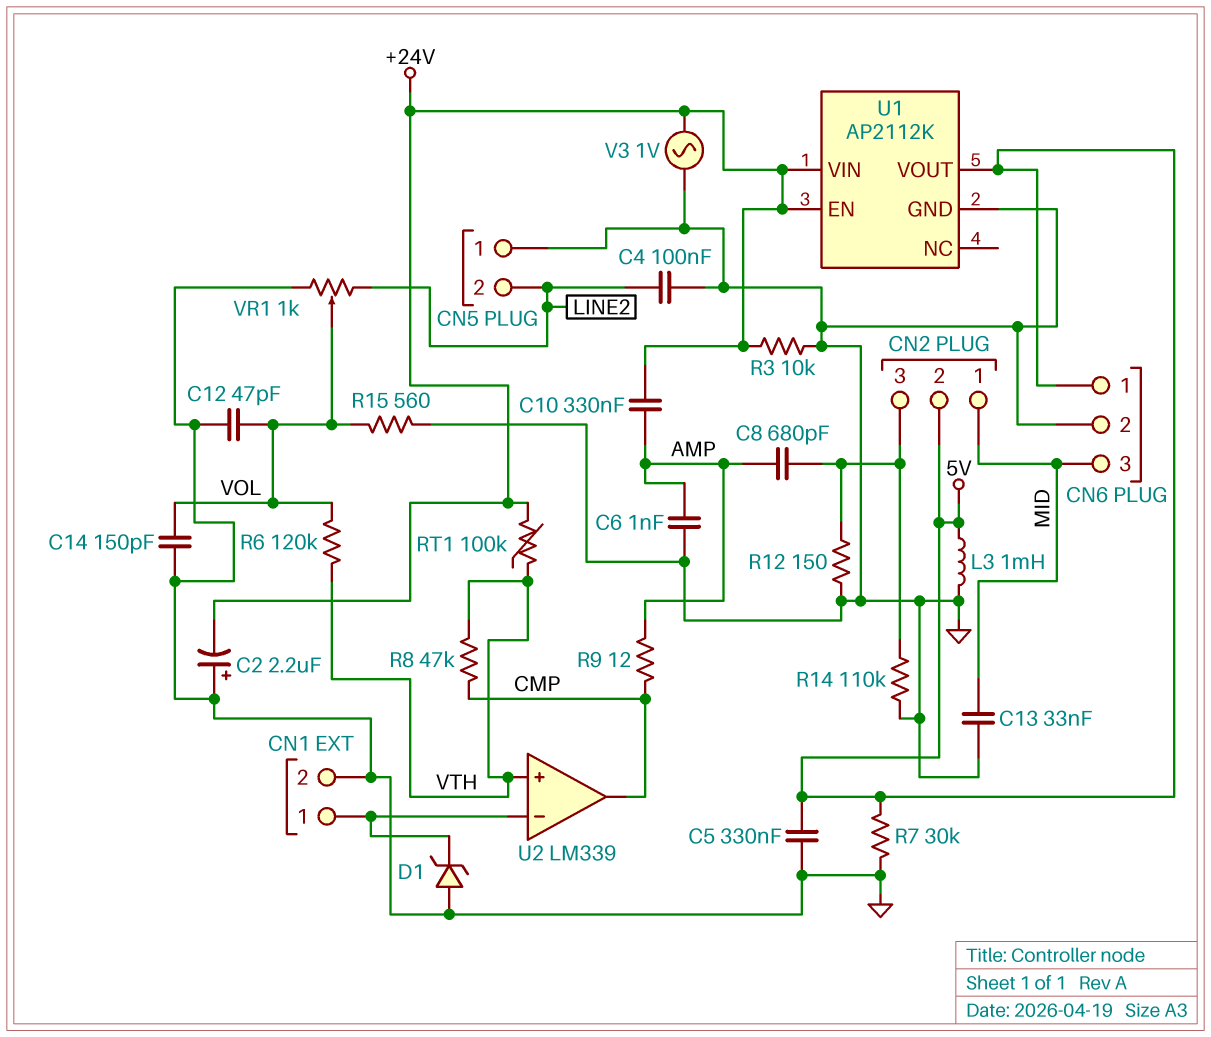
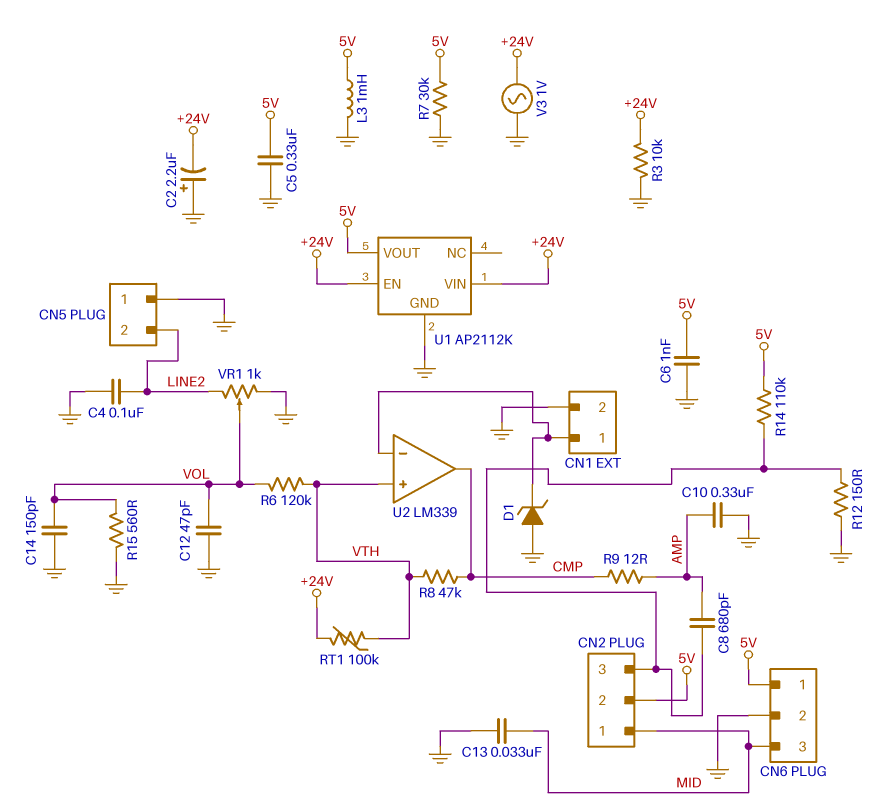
C6: 1nF (AMP, GND) -> 1nF (5V, GND)
C10: 330nF (+24V, AMP) -> 330nF (AMP, GND)
R14: 110k (CN2/3, GND) -> 110k (5V, CN2/3)

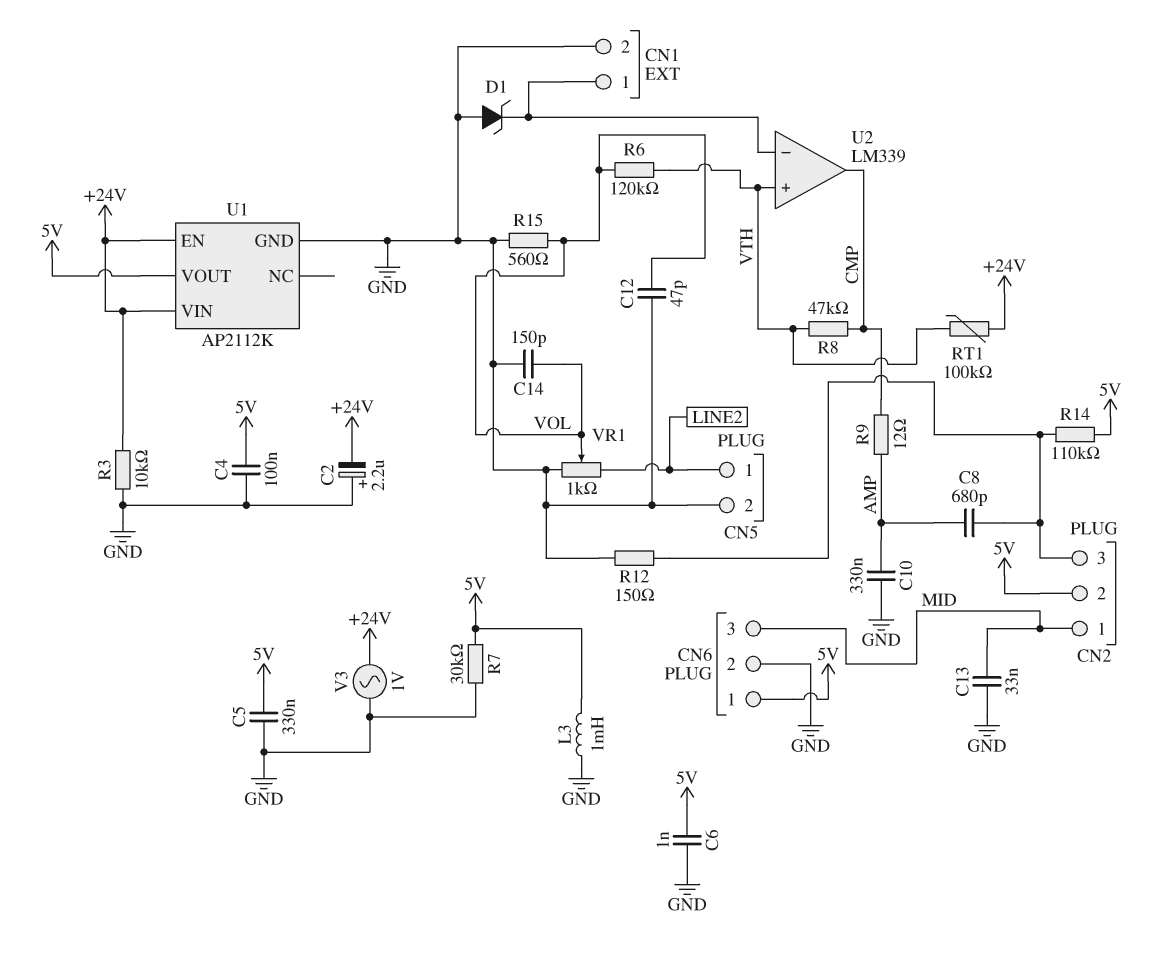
C4: 100nF (GND, LINE2) -> 100nF (5V, GND)
CN5 pin 1: GND -> LINE2
CN5 pin 2: LINE2 -> GND

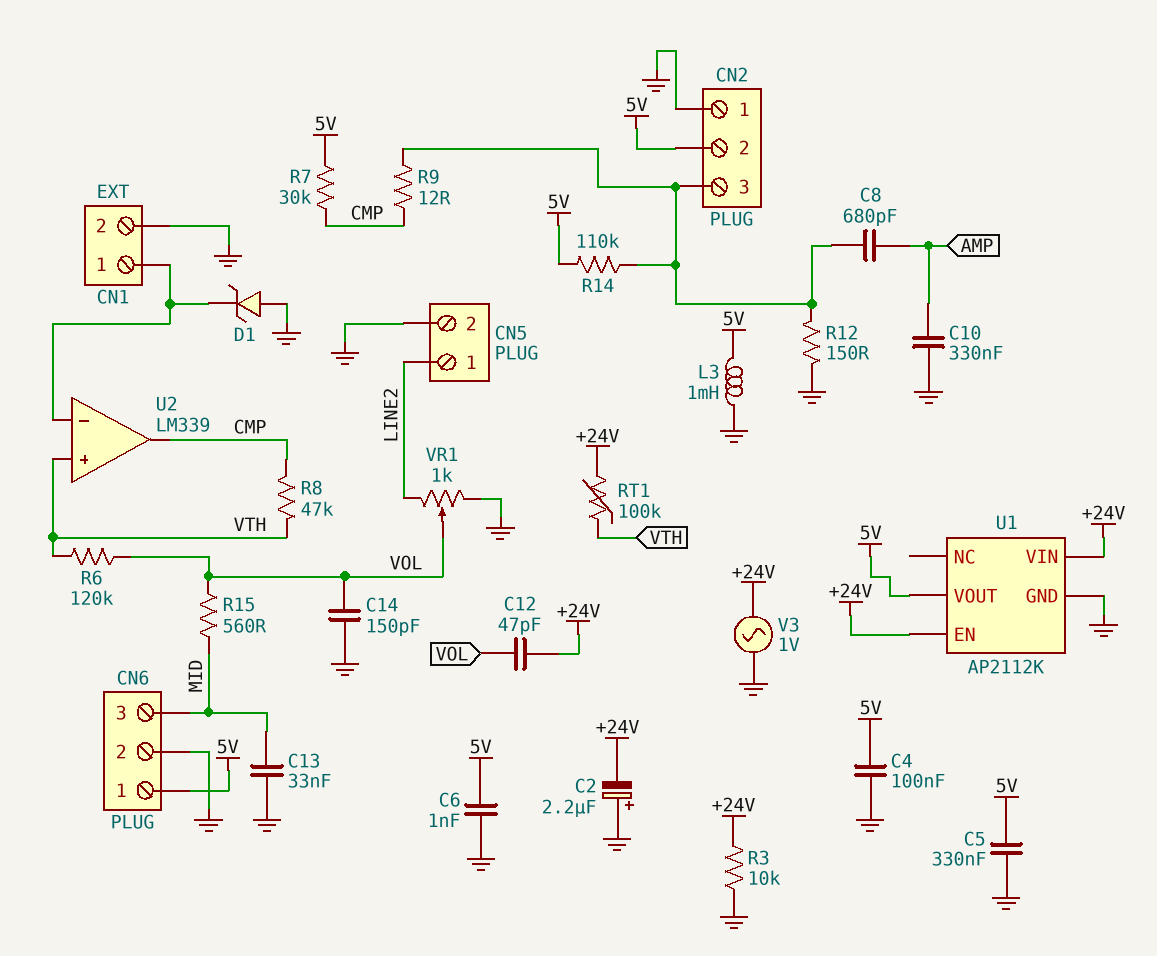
C12: 47pF (GND, VOL) -> 47pF (+24V, VOL)
CN2 pin 1: MID -> GND
R7: 30k (5V, GND) -> 30k (5V, CMP)
R9: 12 (AMP, CMP) -> 12 (CMP, CN2/3)
R15: 560 (GND, VOL) -> 560 (MID, VOL)

